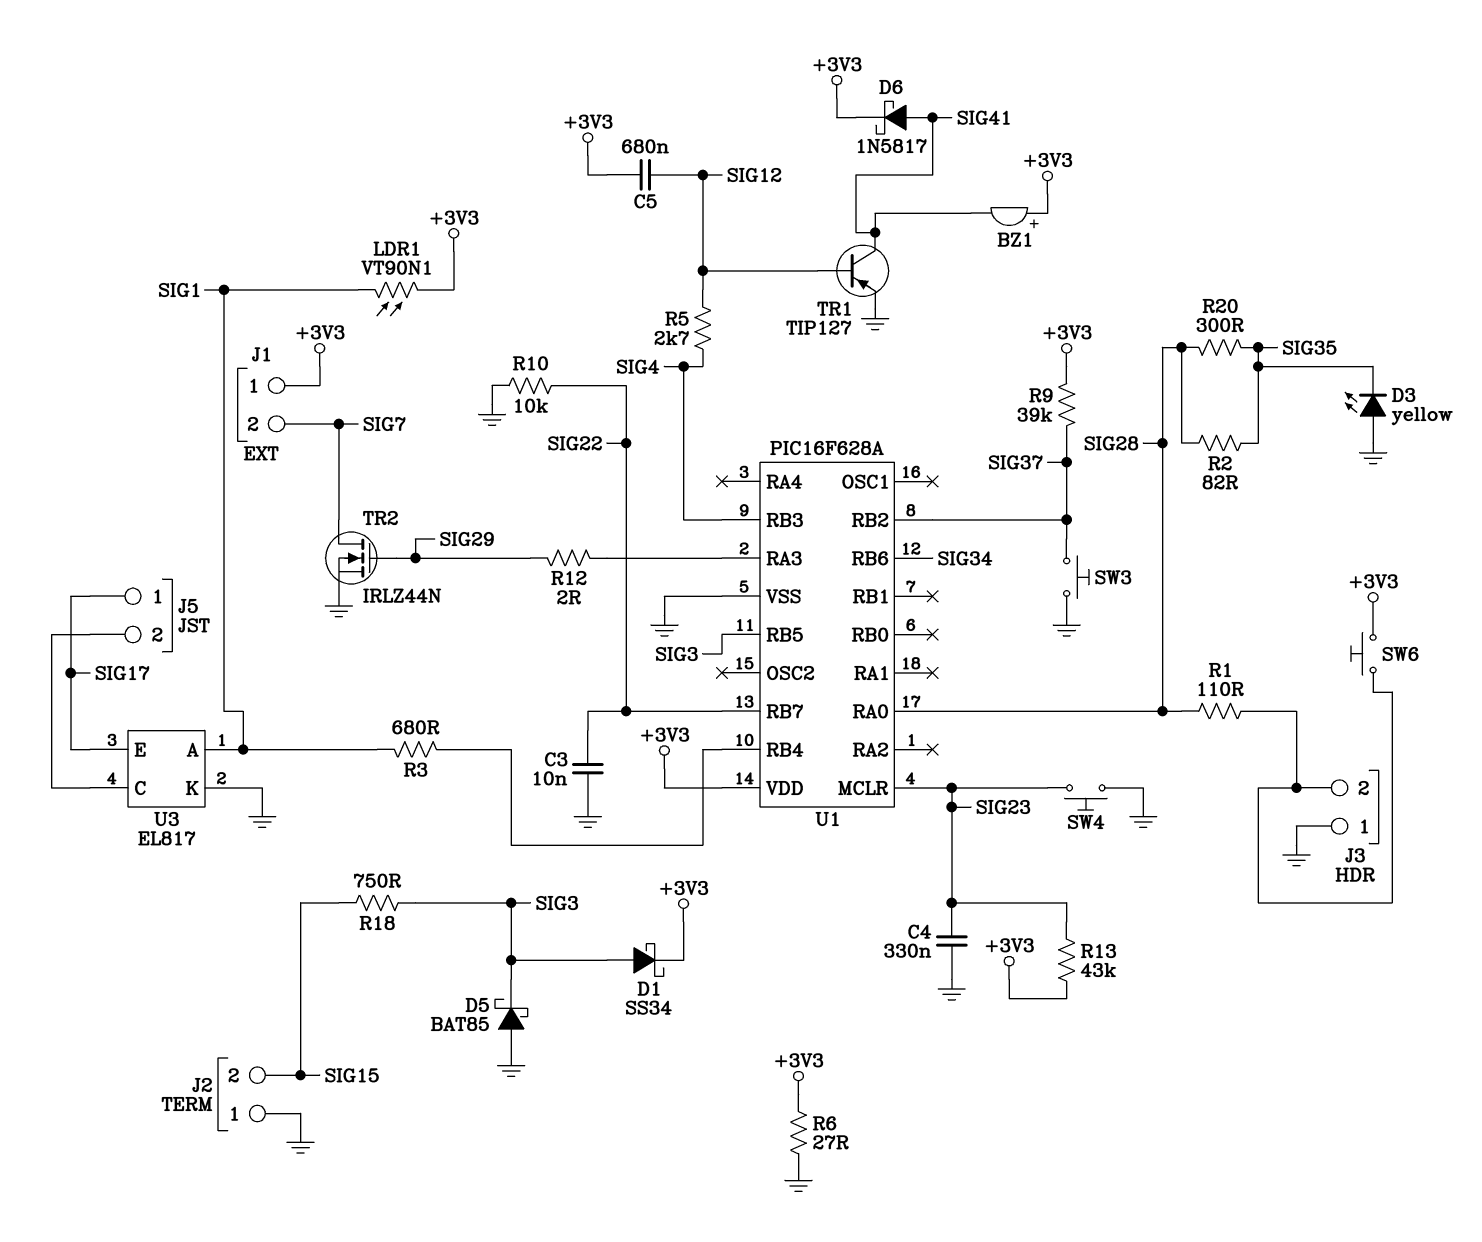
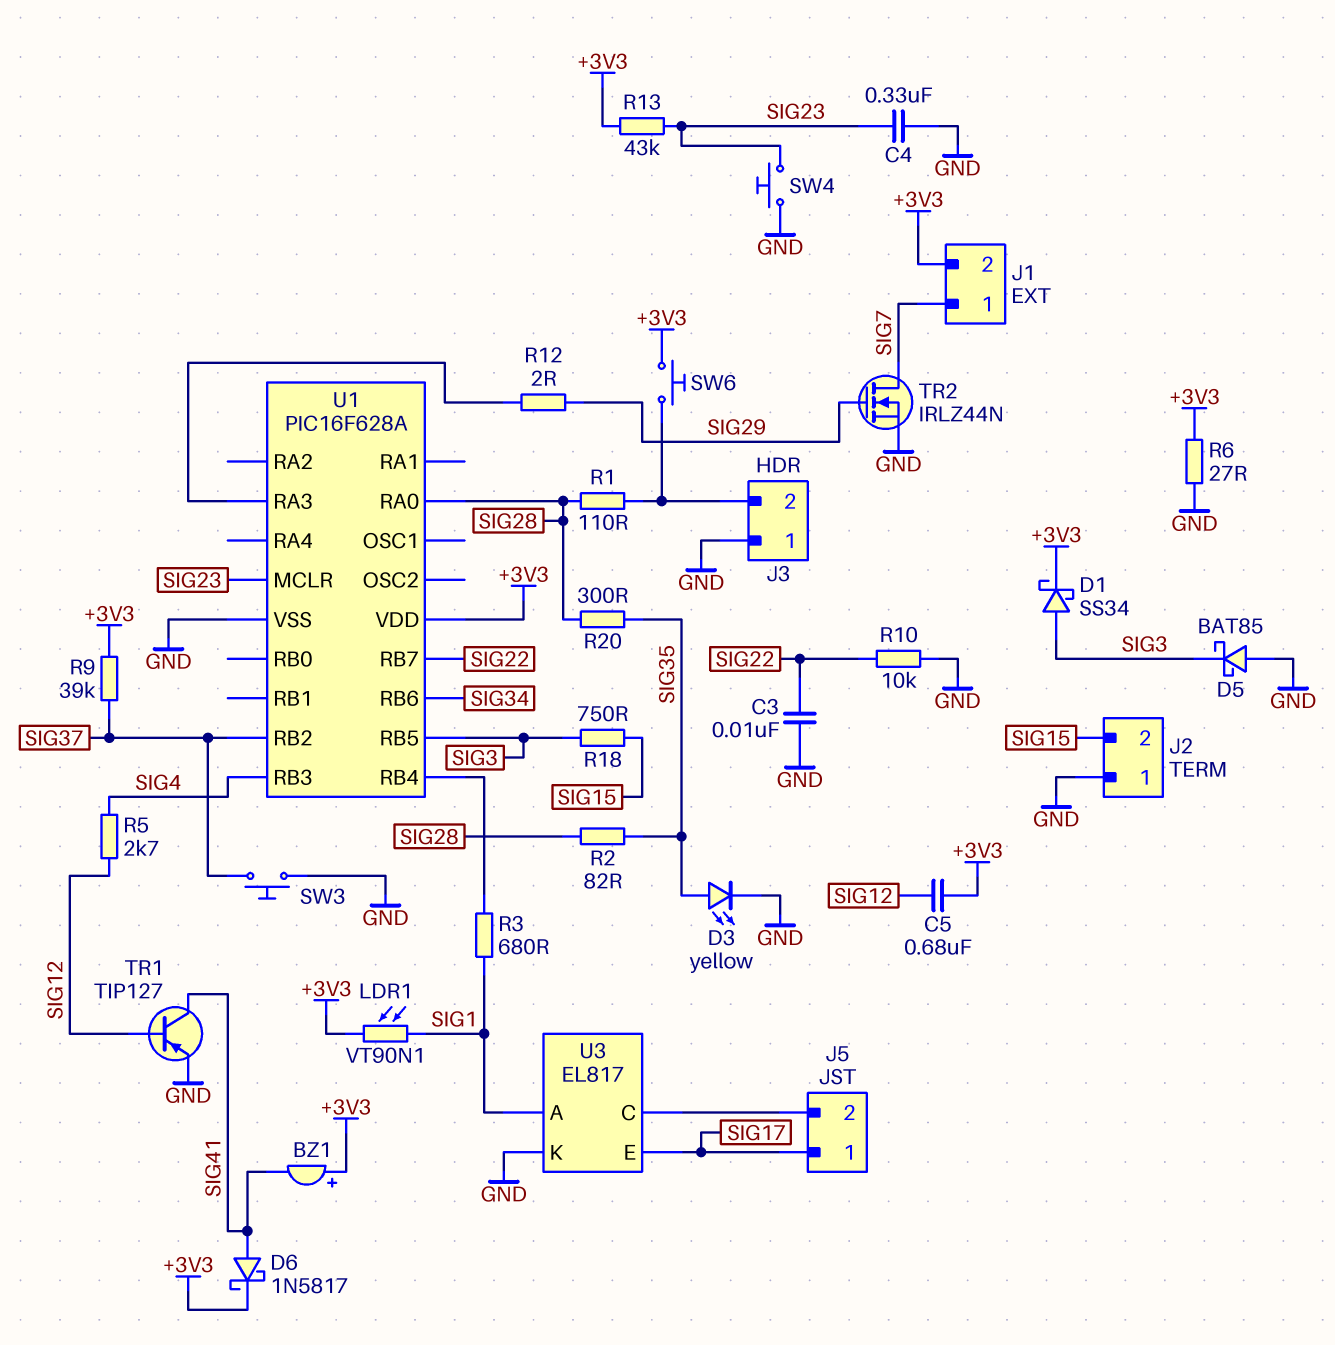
D3: LED yellow (A GND, K SIG35) -> LED yellow (A SIG35, K GND)
J1 pin 1: +3V3 -> SIG7
J1 pin 2: SIG7 -> +3V3

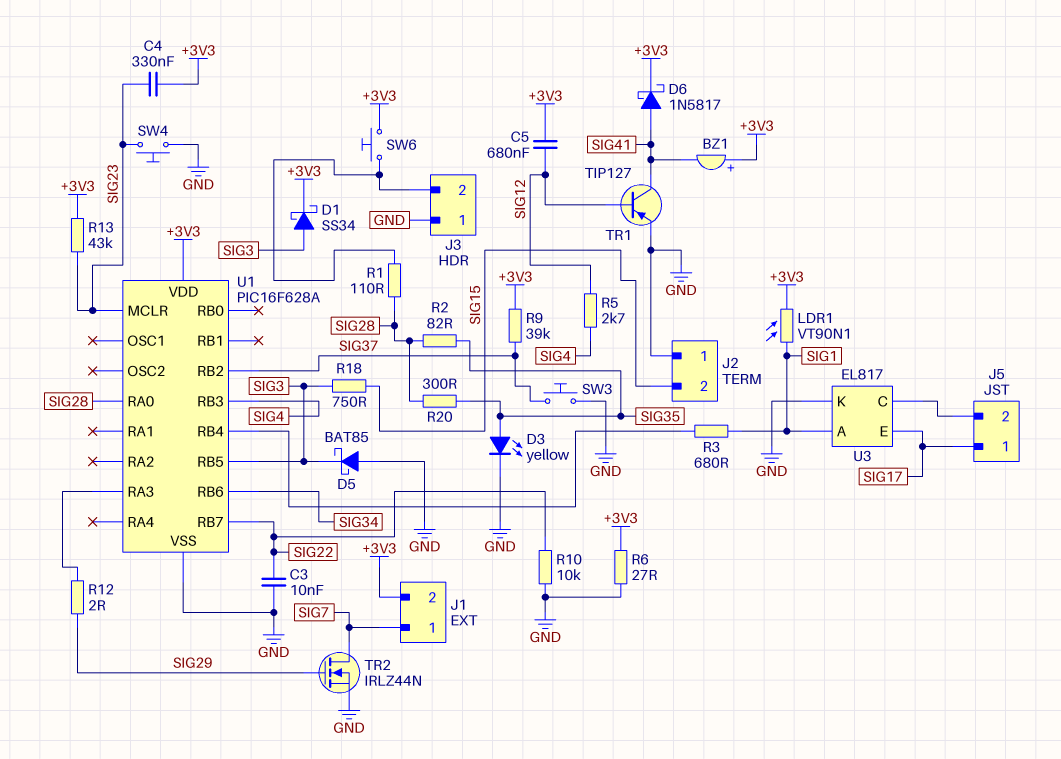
C4: 330nF (GND, SIG23) -> 330nF (+3V3, SIG23)

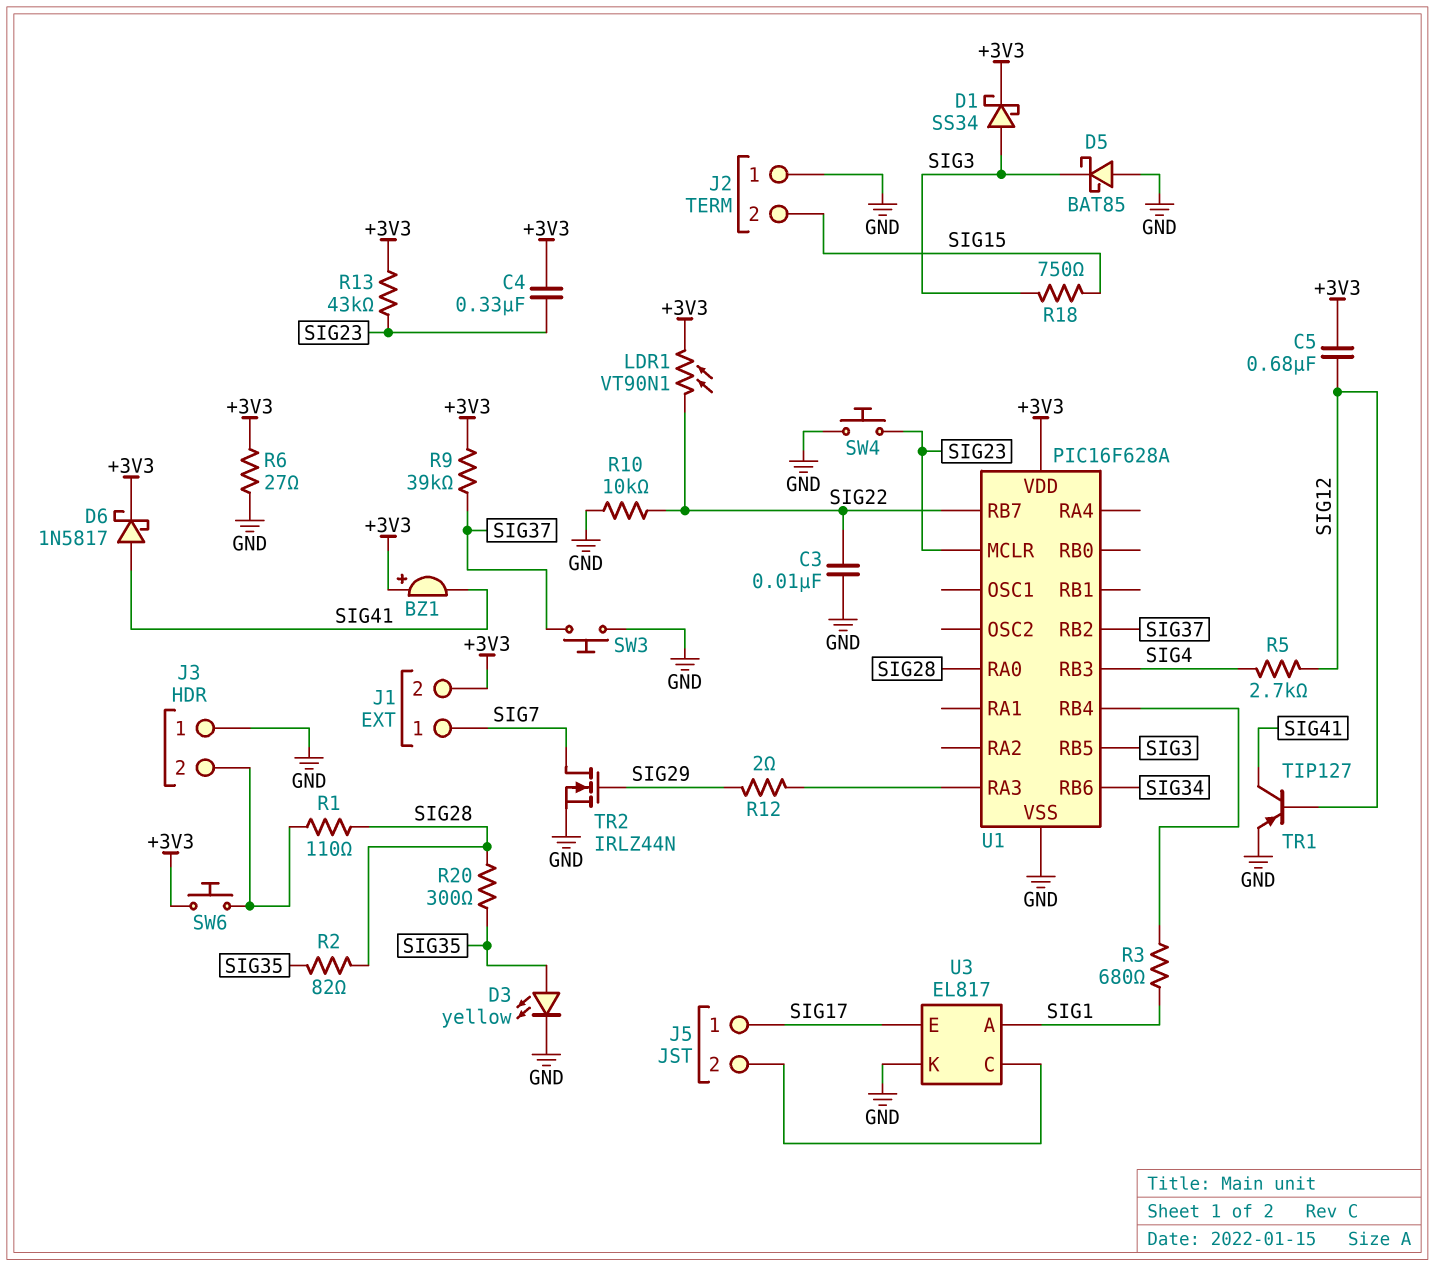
LDR1: VT90N1 (+3V3, SIG1) -> VT90N1 (+3V3, SIG22)

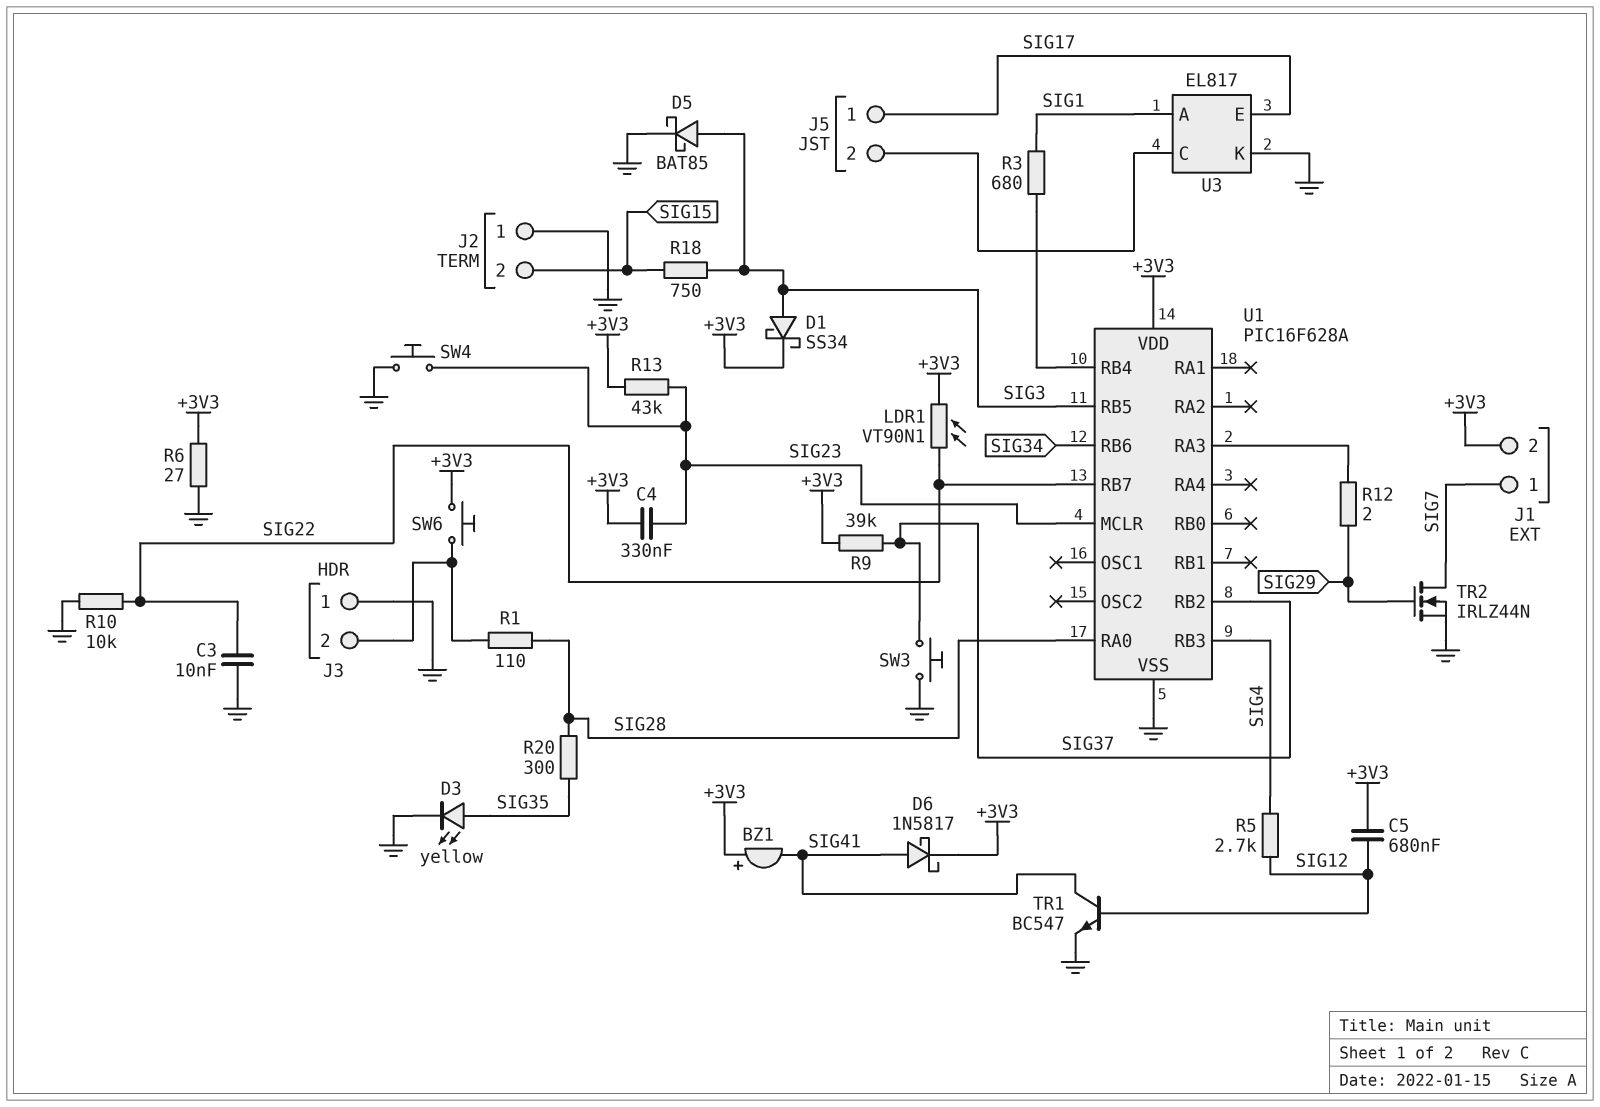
D5: schottky BAT85 (A GND, K SIG3) -> schottky BAT85 (A SIG3, K GND)
R2: 82 (SIG28, SIG35) -> none
TR1: PNP TIP127 (B SIG12, C SIG41, E GND) -> NPN BC547 (B SIG12, C SIG41, E GND)

